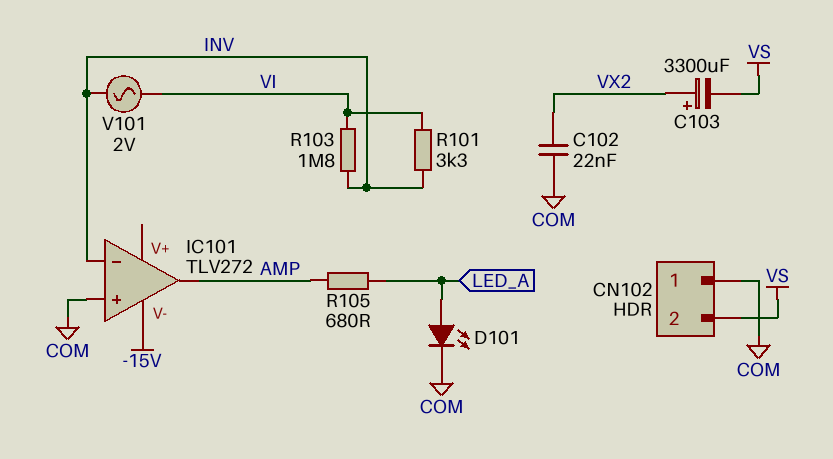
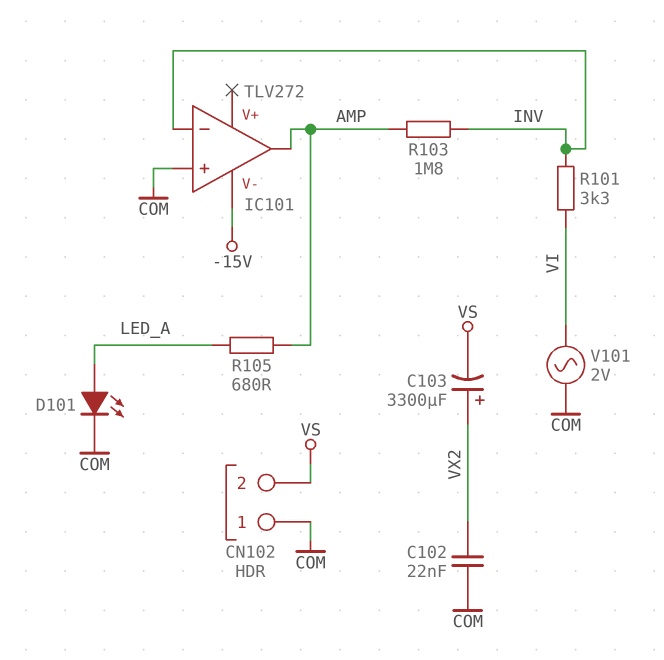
R103: 1.8M (INV, VI) -> 1.8M (AMP, INV)
V101: AC 2V (INV, VI) -> AC 2V (COM, VI)

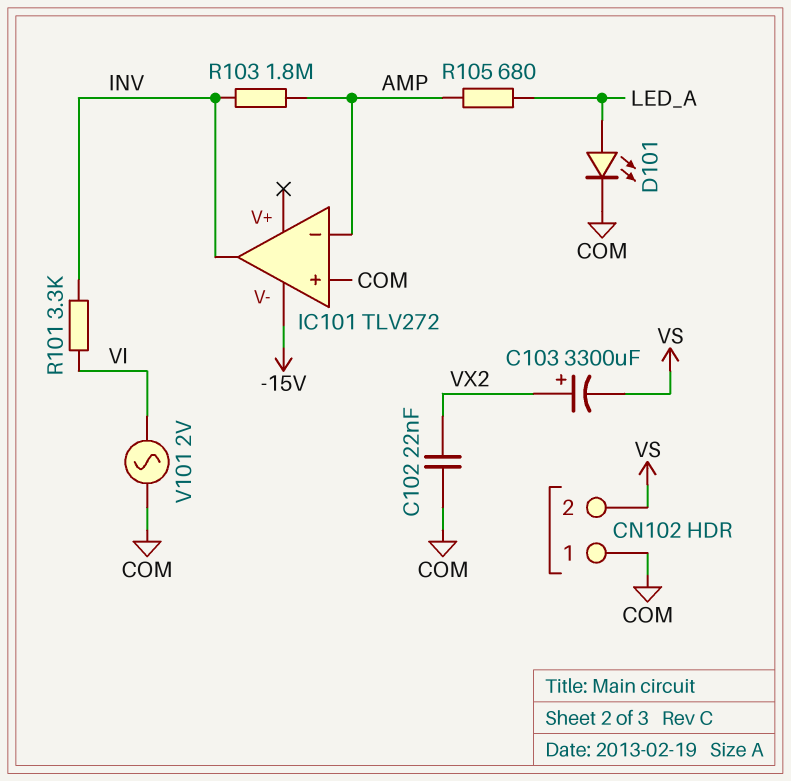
IC101 pin in-: INV -> AMP
IC101 pin out: AMP -> INV

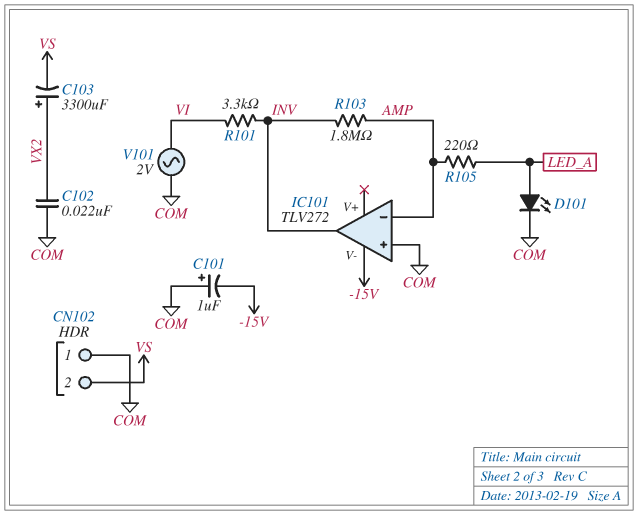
C101: none -> 1uF (plus COM, minus -15V)
R105: 680 (AMP, LED_A) -> 220 (AMP, LED_A)

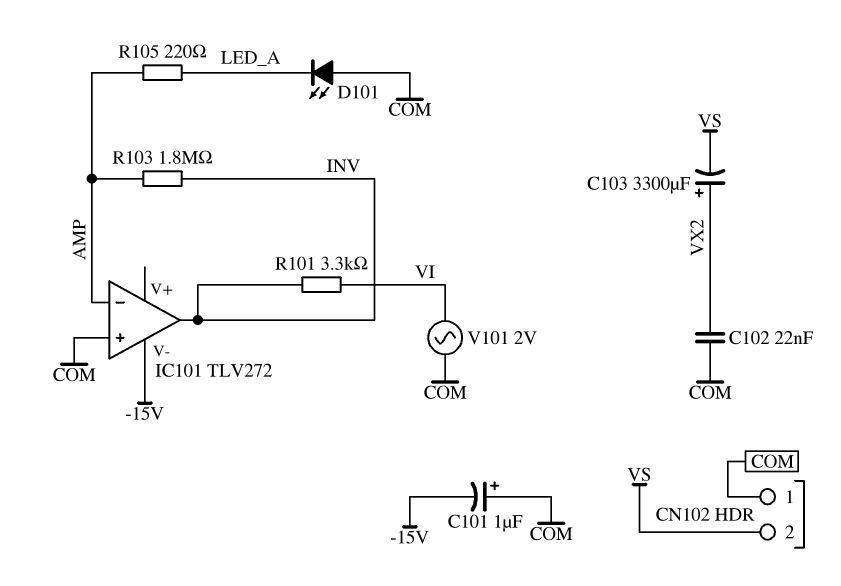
D101: LED (A LED_A, K COM) -> LED (A COM, K LED_A)

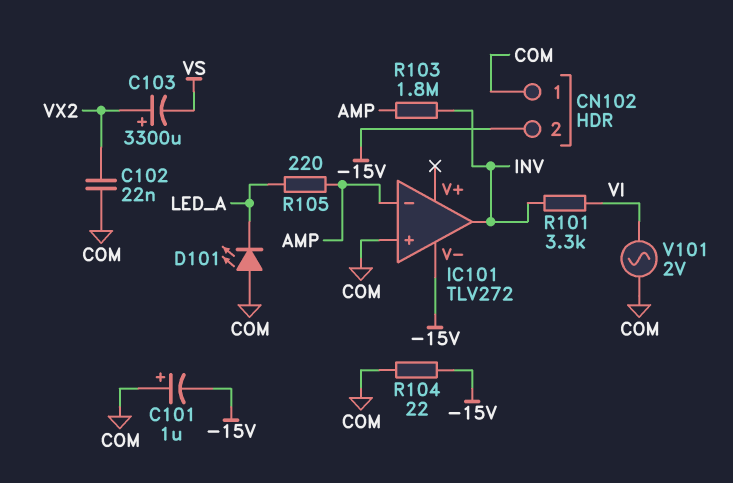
CN102 pin 2: VS -> -15V
R104: none -> 22 (-15V, COM)

